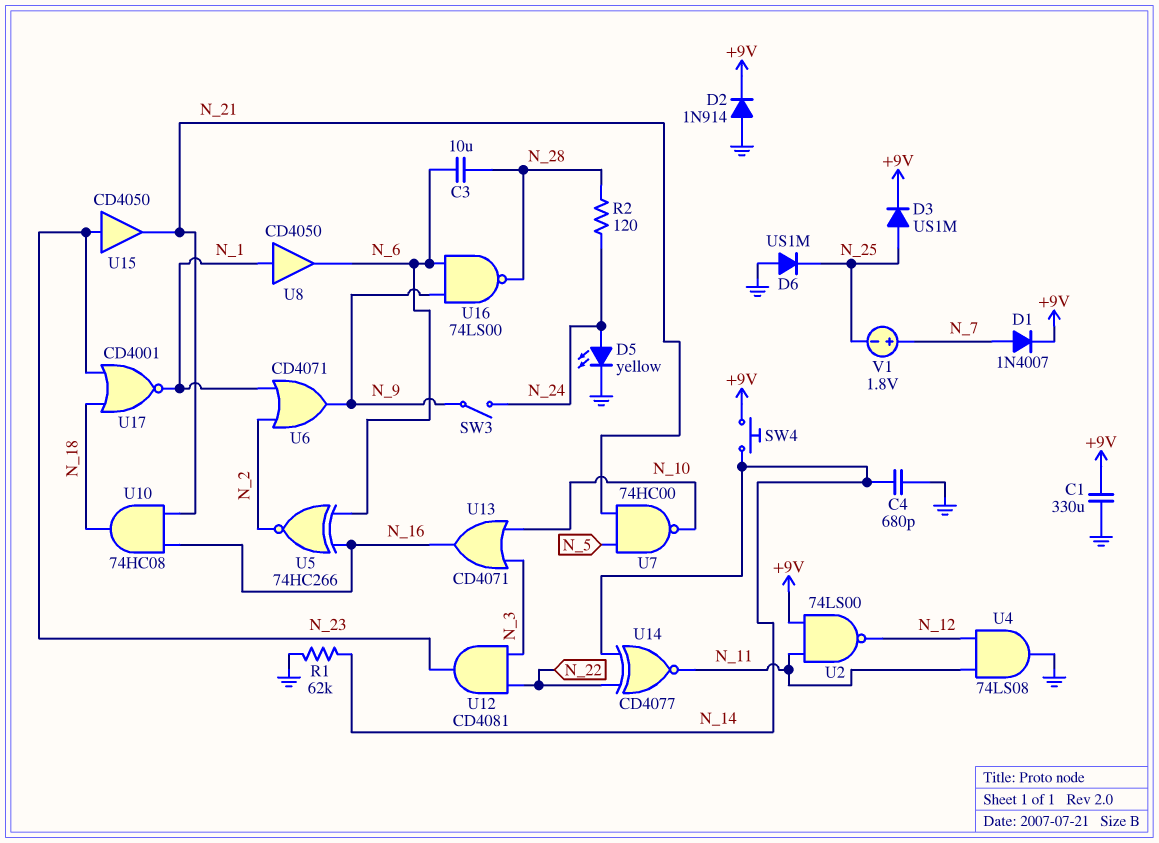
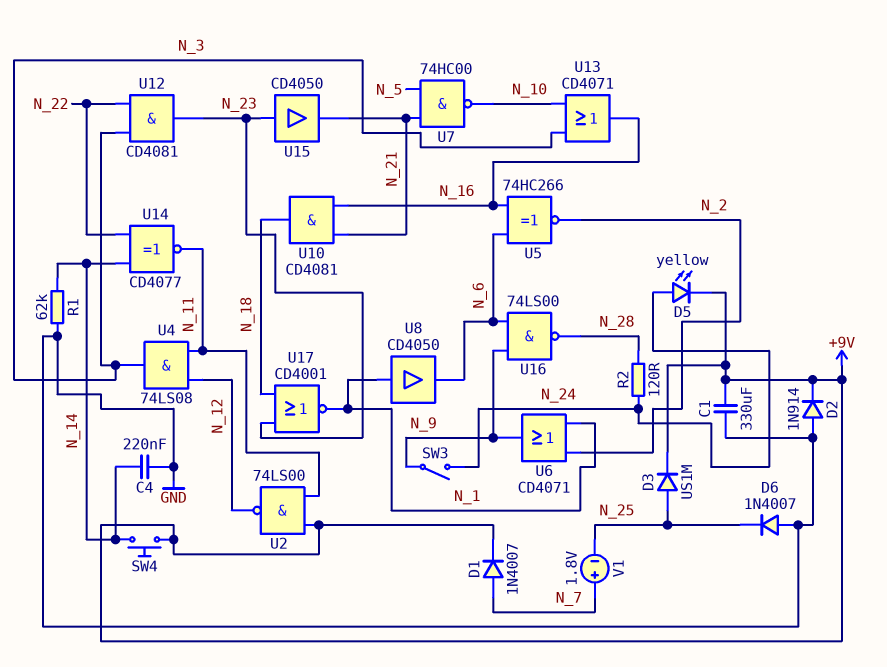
C3: 10uF (N_6, N_28) -> none
C4: 680pF (GND, N_14) -> 220nF (GND, N_14)
D5: LED yellow (A N_24, K GND) -> LED yellow (A N_24, K +9V)
D6: diode US1M (A GND, K N_25) -> diode 1N4007 (A GND, K N_25)
U4: AND 74LS08 (in N_11, in N_12, out GND) -> AND 74LS08 (in N_11, in N_12, out N_3)
U10: AND 74HC08 (in N_16, in N_21, out N_18) -> AND CD4081 (in N_16, in N_21, out N_18)

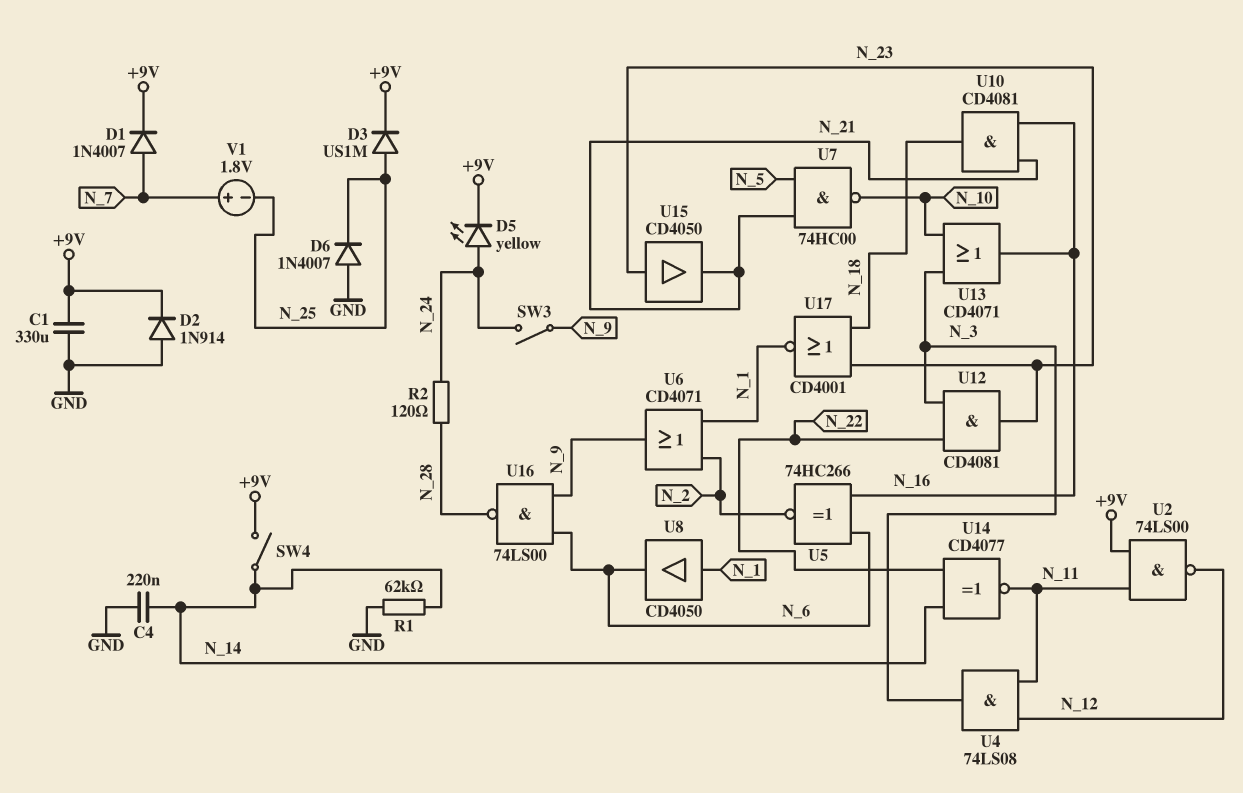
SW4: button (+9V, N_14) -> switch (+9V, N_14)

